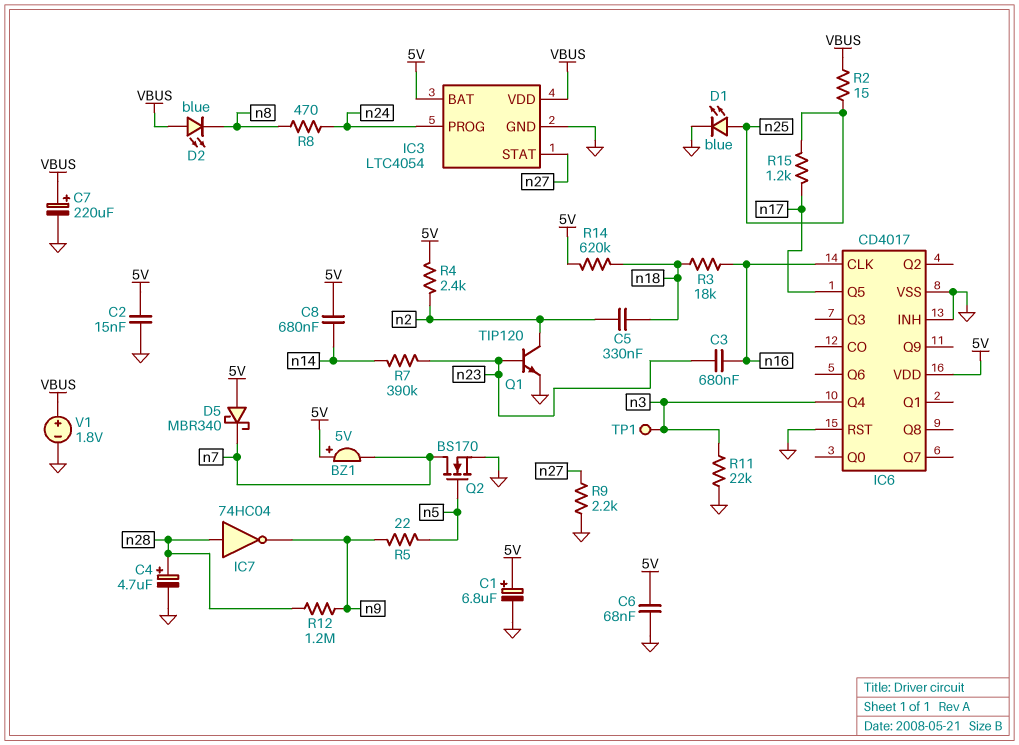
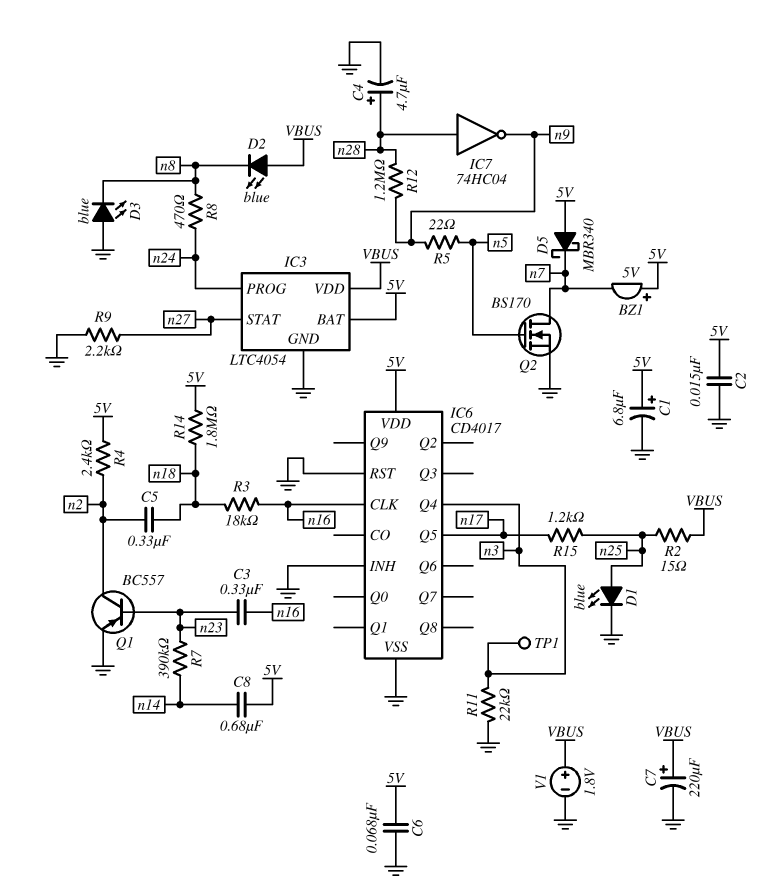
C3: 680nF (n16, n23) -> 330nF (n16, n23)
D3: none -> LED blue (A GND, K n8)
Q1: NPN TIP120 (B n23, C n2, E GND) -> PNP BC557 (B n23, C n2, E GND)
R14: 620k (5V, n18) -> 1.8M (5V, n18)

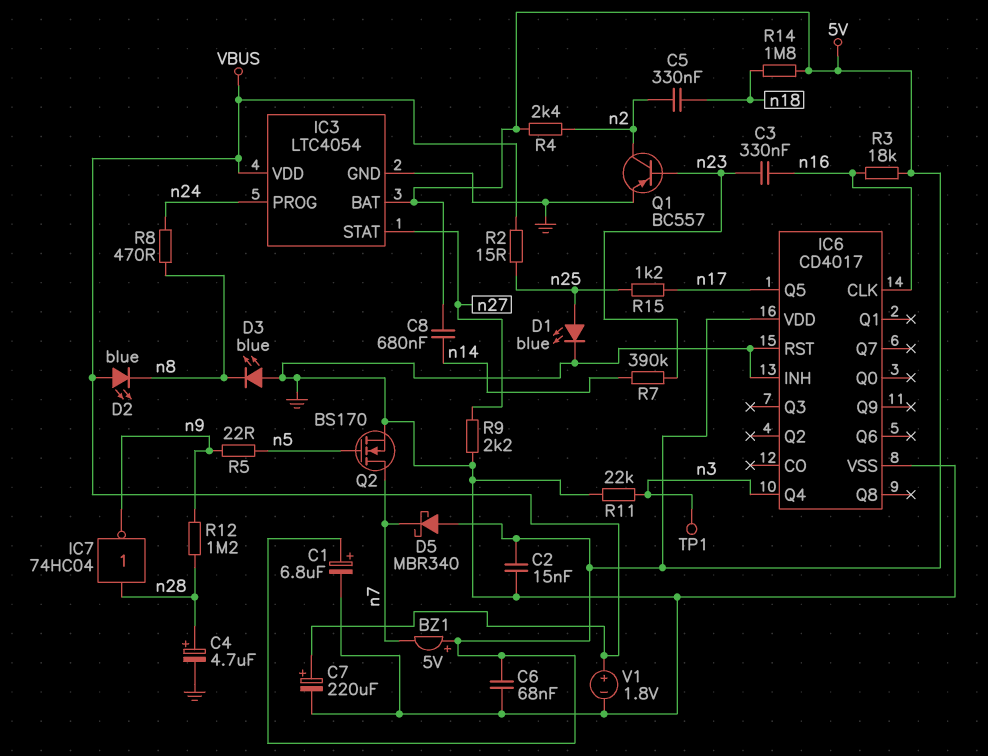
R3: 18k (n16, n18) -> 18k (5V, n16)

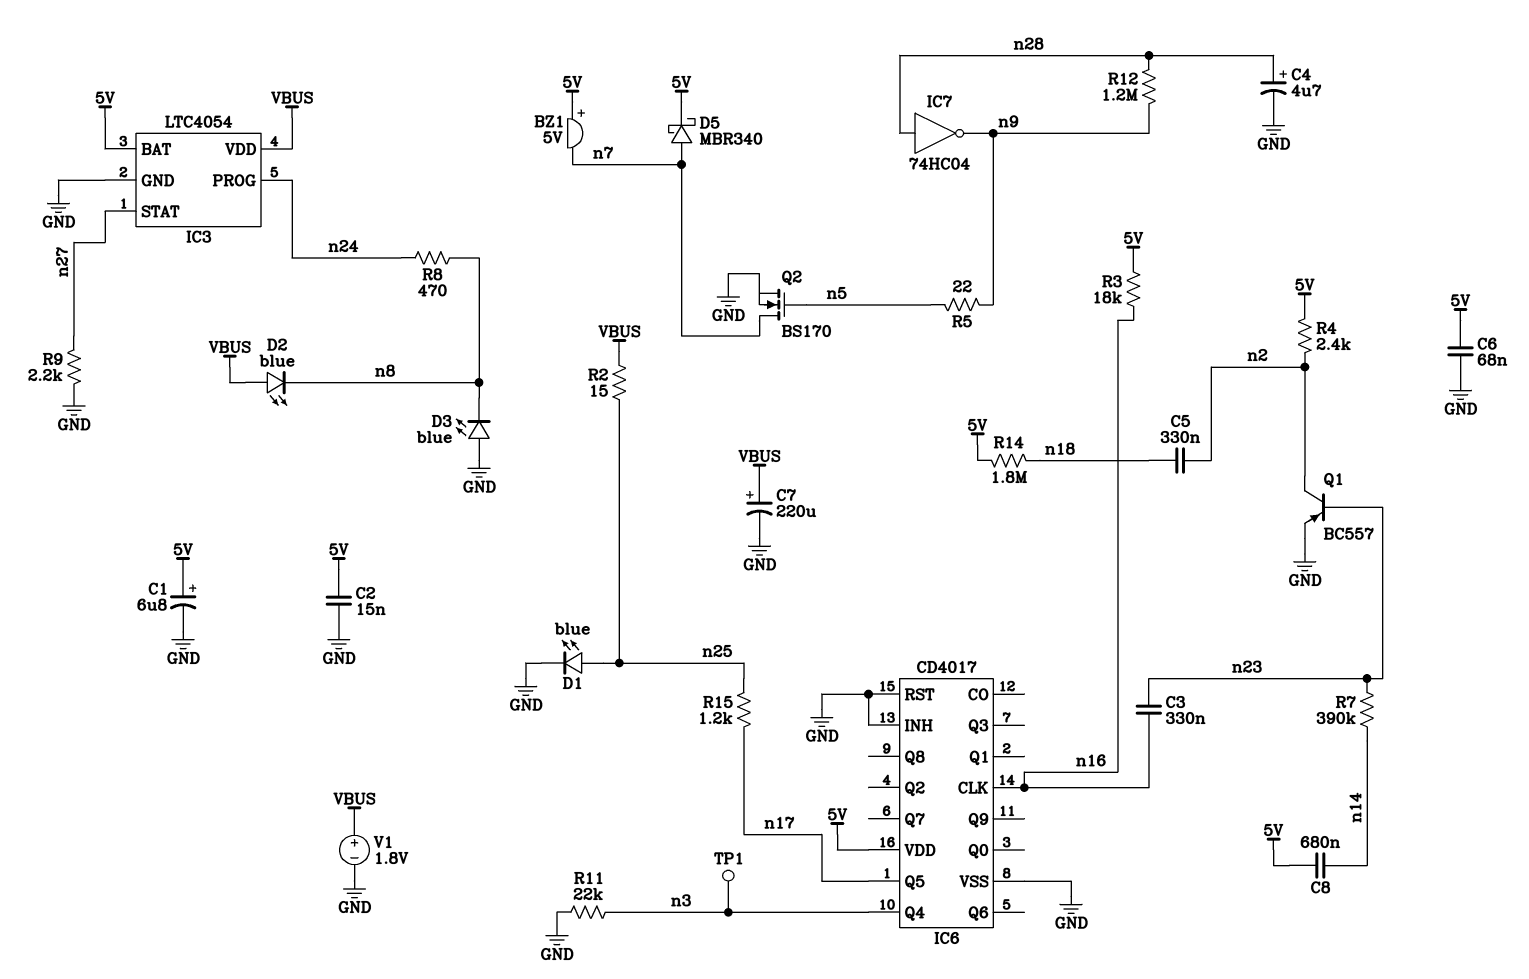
D5: schottky MBR340 (A 5V, K n7) -> schottky MBR340 (A n7, K 5V)

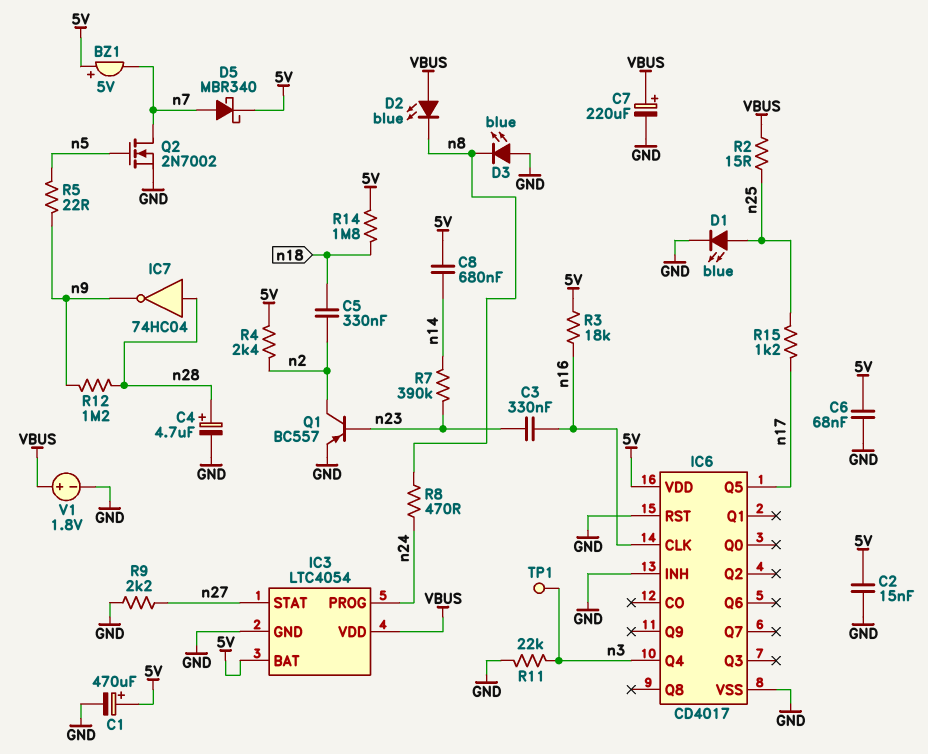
C1: 6.8uF (plus 5V, minus GND) -> 470uF (plus 5V, minus GND)
Q2: NMOS BS170 (G n5, D n7, S GND) -> NMOS 2N7002 (G n5, D n7, S GND)

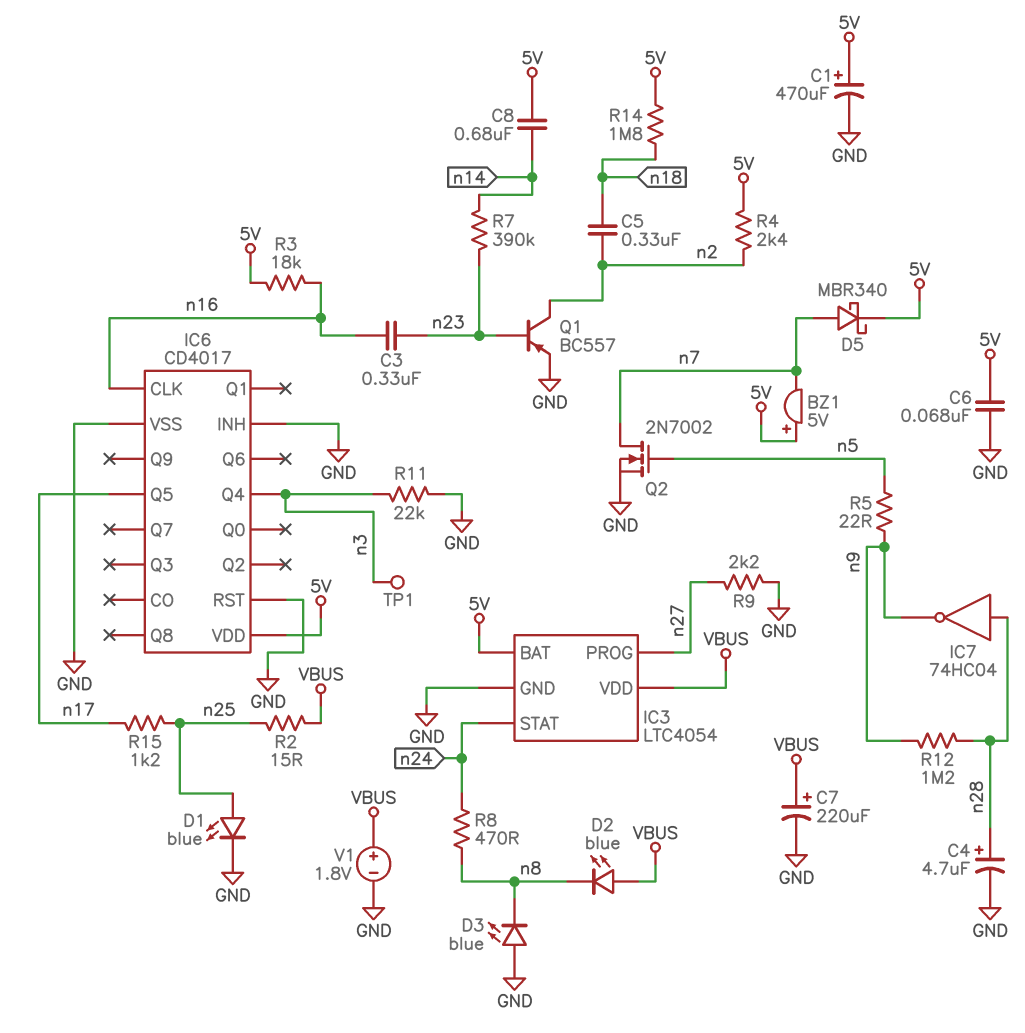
C2: 15nF (5V, GND) -> none
IC3 pin PROG: n24 -> n27
IC3 pin STAT: n27 -> n24

